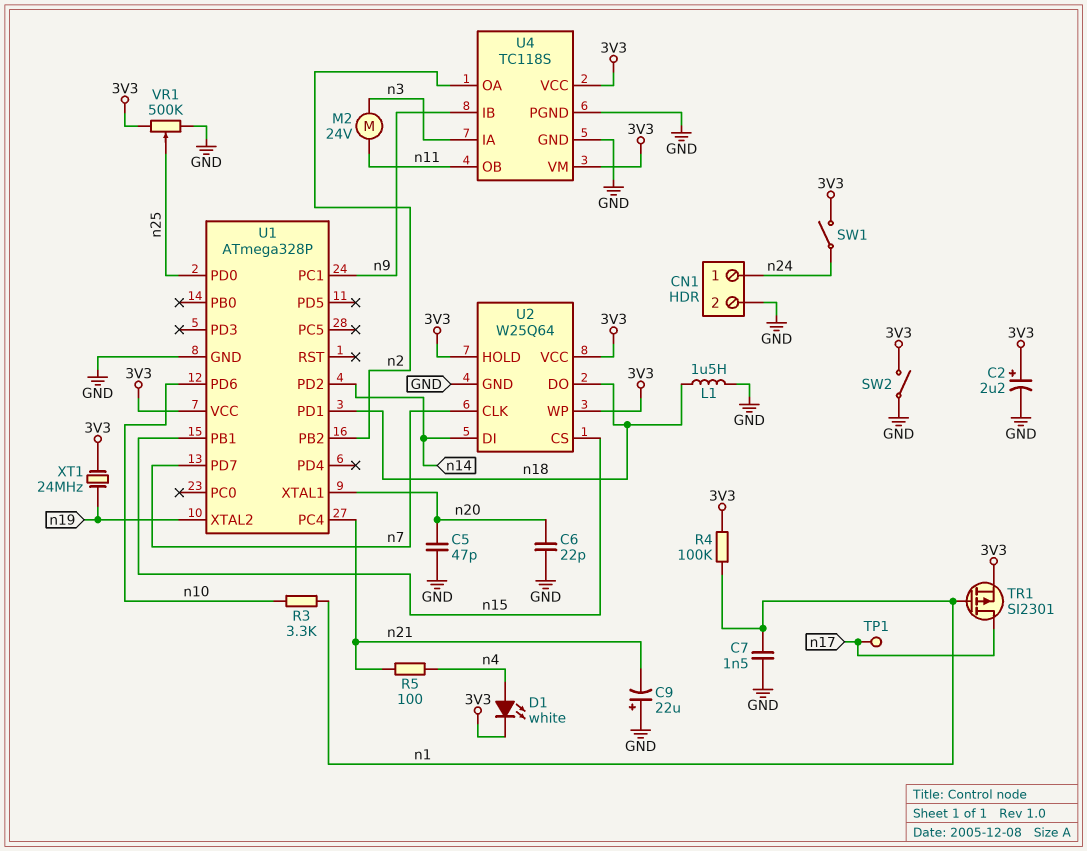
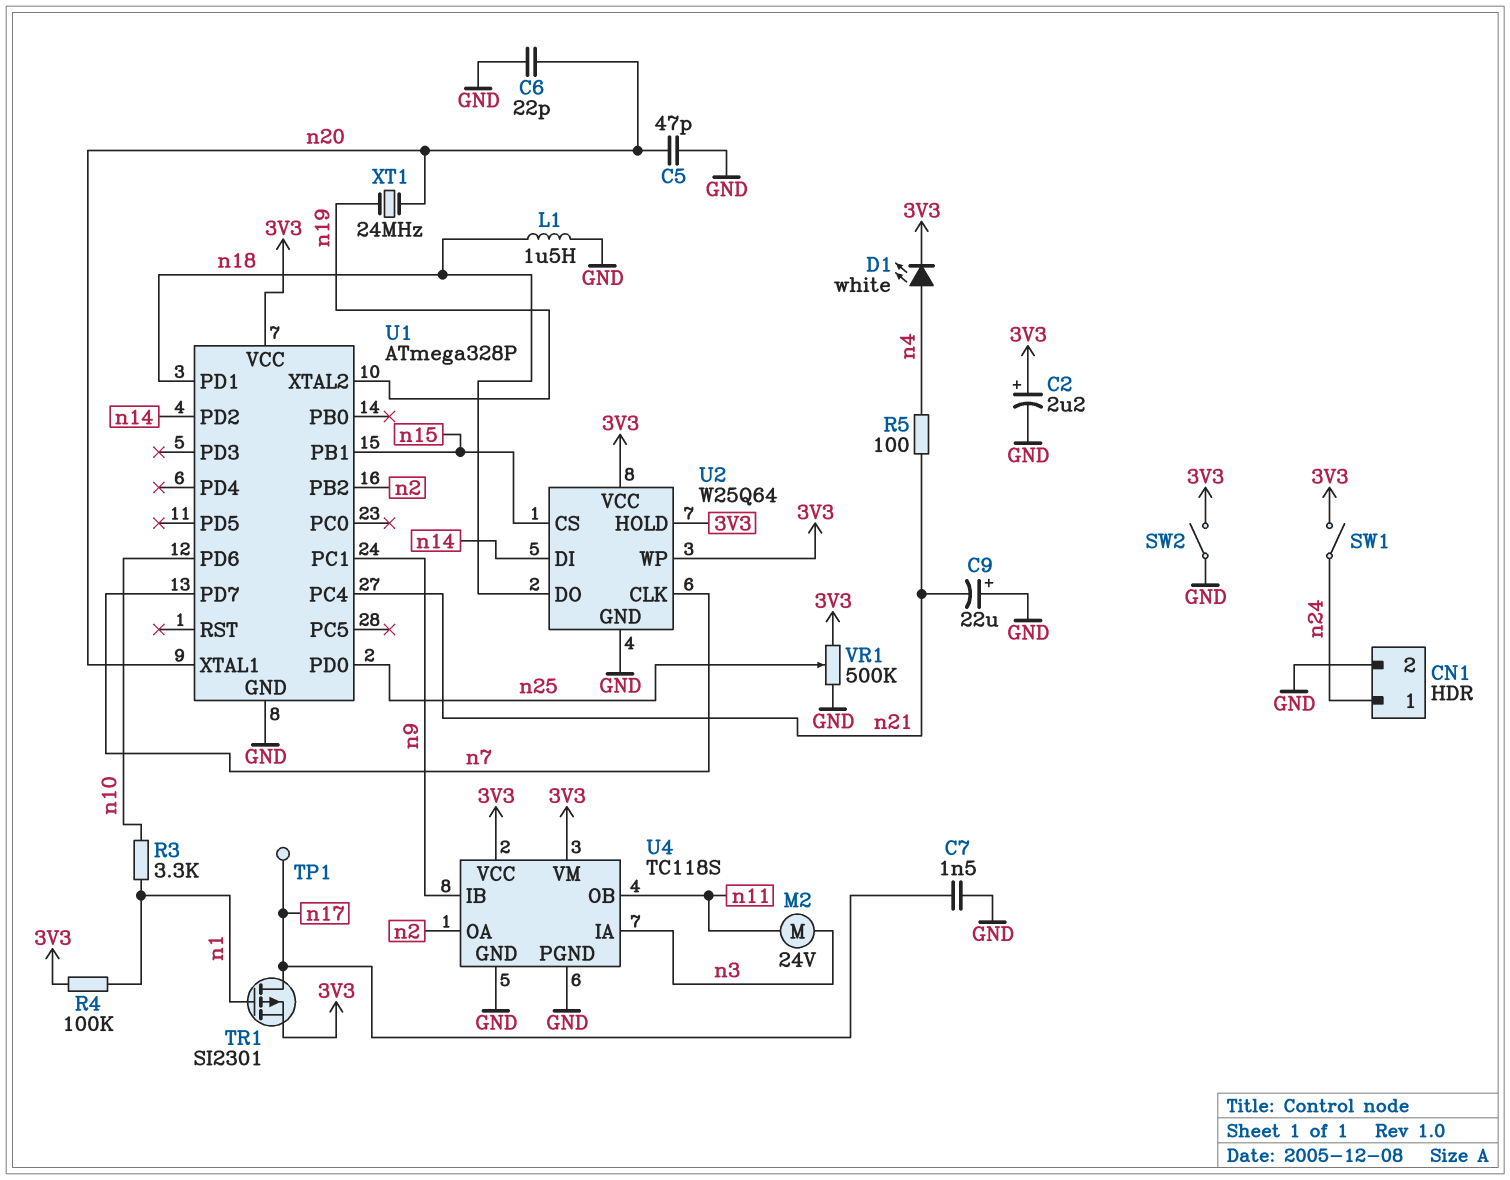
C7: 1.5nF (GND, n1) -> 1.5nF (GND, n17)
XT1: 24MHz (3V3, n19) -> 24MHz (n19, n20)

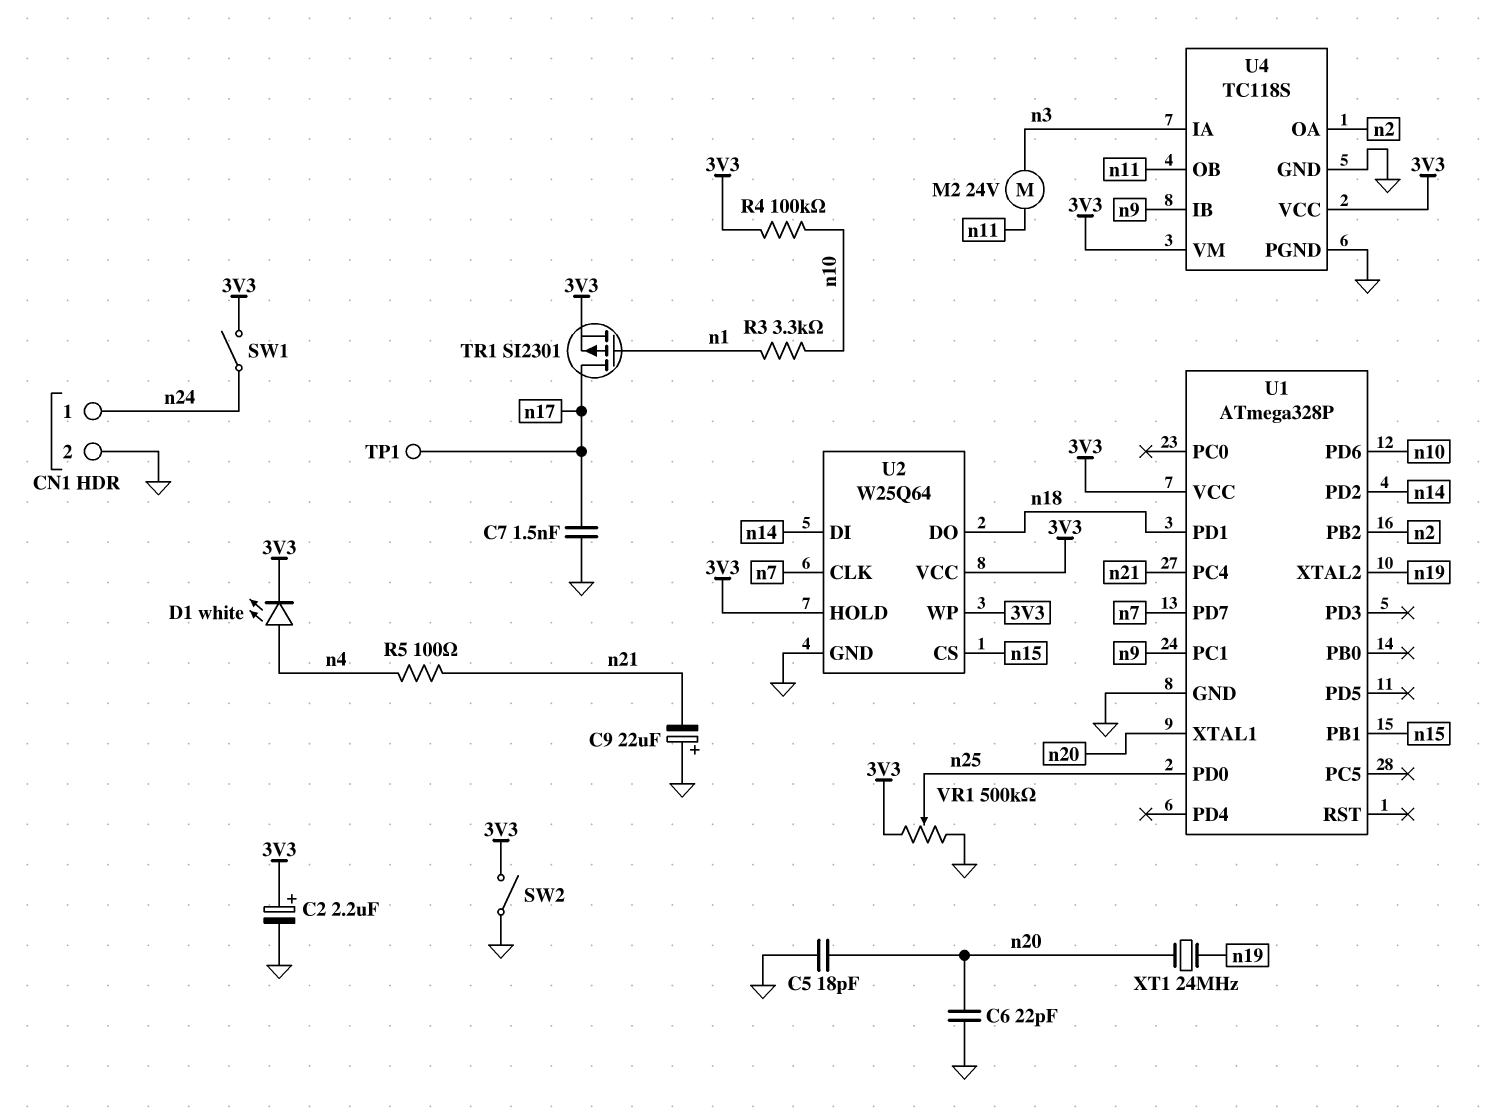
C5: 47pF (GND, n20) -> 18pF (GND, n20)
L1: 1.5uH (GND, n18) -> none
R4: 100k (3V3, n1) -> 100k (3V3, n10)

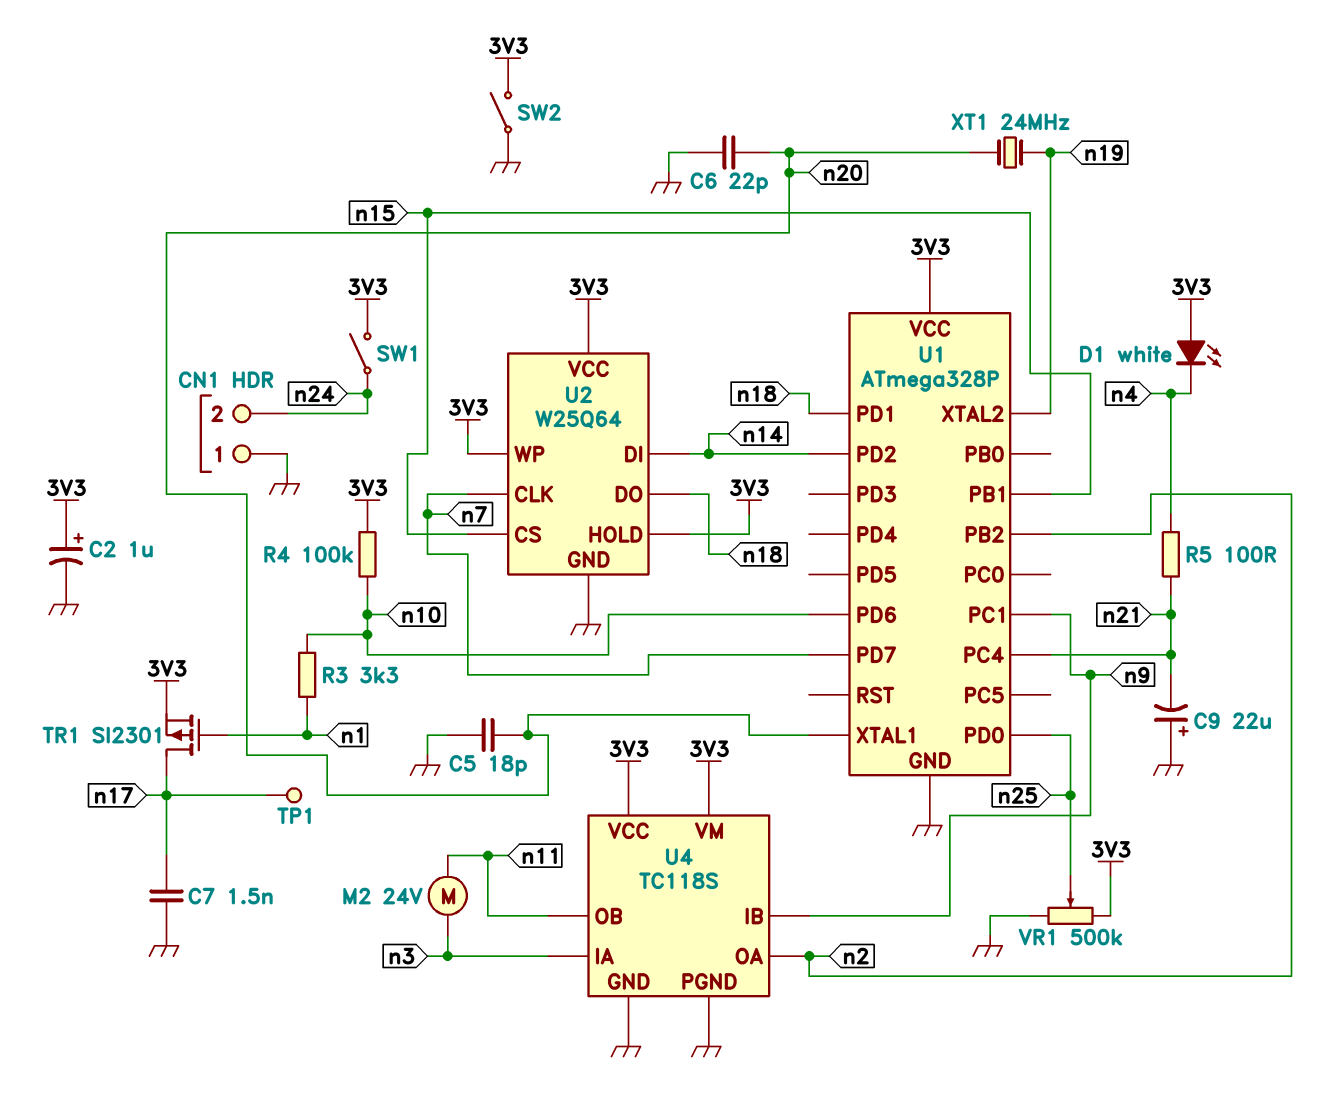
C2: 2.2uF (plus 3V3, minus GND) -> 1uF (plus 3V3, minus GND)
CN1 pin 1: n24 -> GND
CN1 pin 2: GND -> n24
D1: LED white (A n4, K 3V3) -> LED white (A 3V3, K n4)

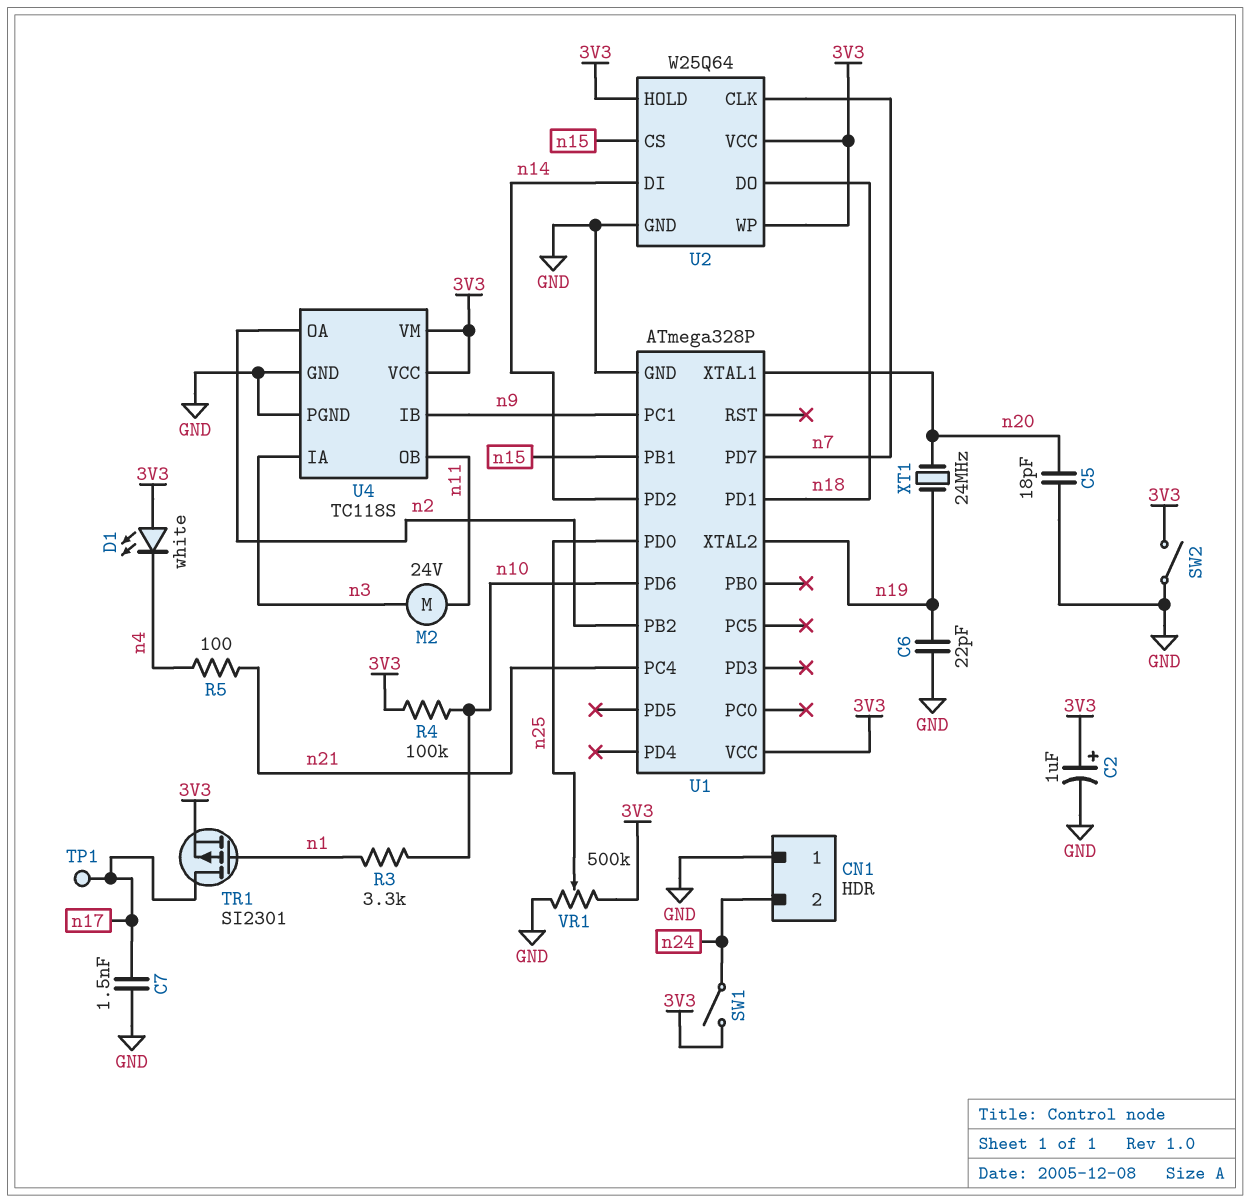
C6: 22pF (GND, n20) -> 22pF (GND, n19)
C9: 22uF (plus GND, minus n21) -> none

